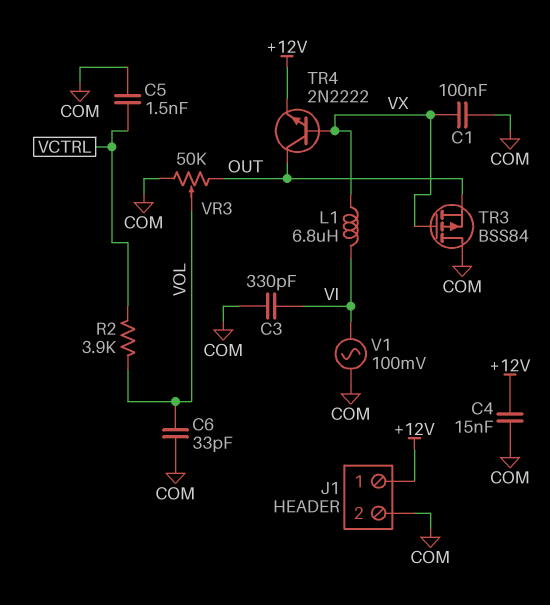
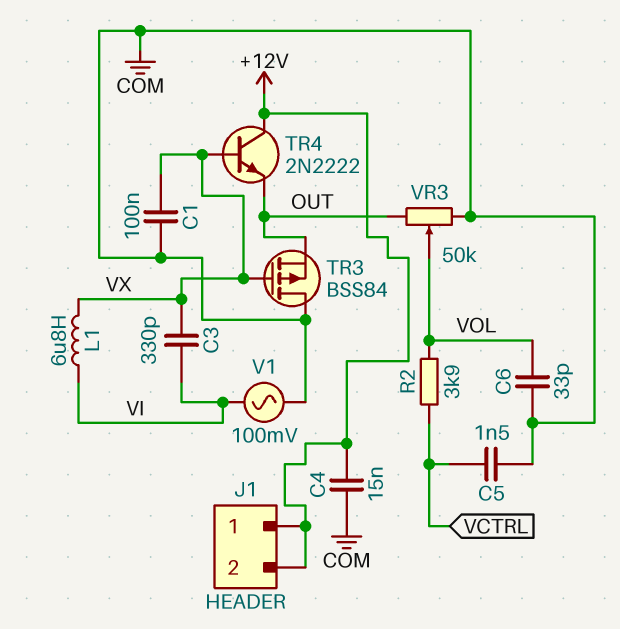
C3: 330pF (COM, VI) -> 330pF (VI, VX)
J1 pin 2: COM -> +12V
TR4: NPN 2N2222 (B VX, C OUT, E +12V) -> NPN 2N2222 (B VX, C +12V, E OUT)

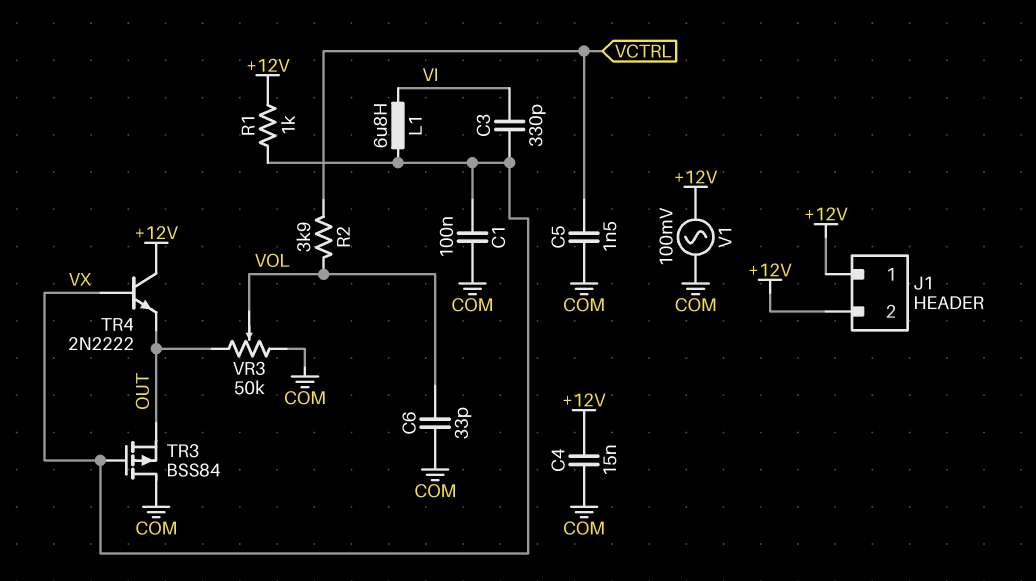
R1: none -> 1k (+12V, VX)
V1: AC 100mV (COM, VI) -> AC 100mV (+12V, COM)

